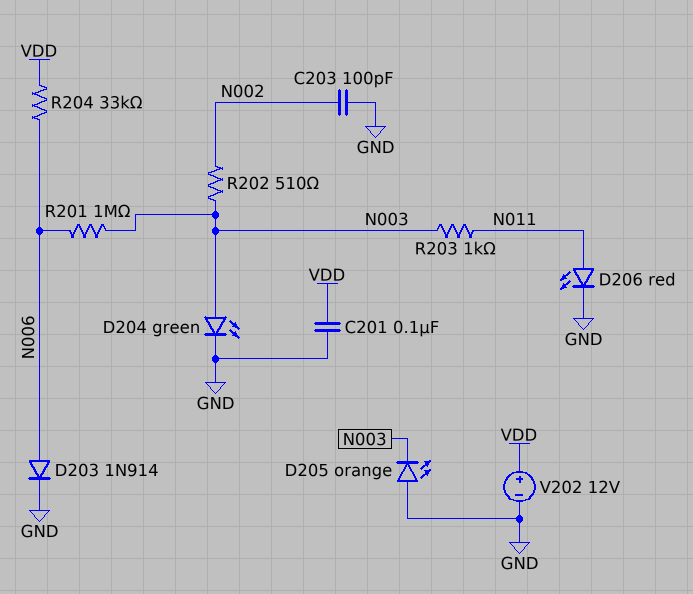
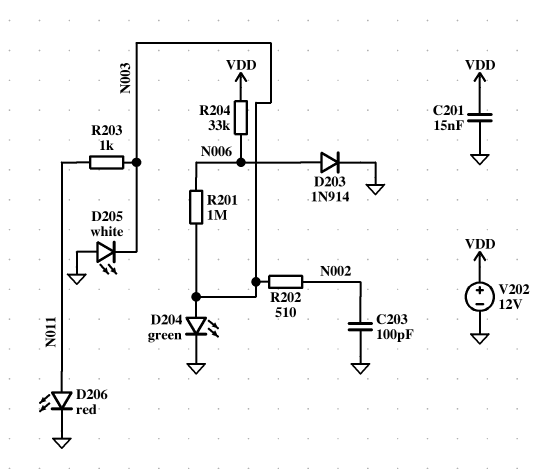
C201: 100nF (GND, VDD) -> 15nF (GND, VDD)
D205: LED orange (A GND, K N003) -> LED white (A GND, K N003)

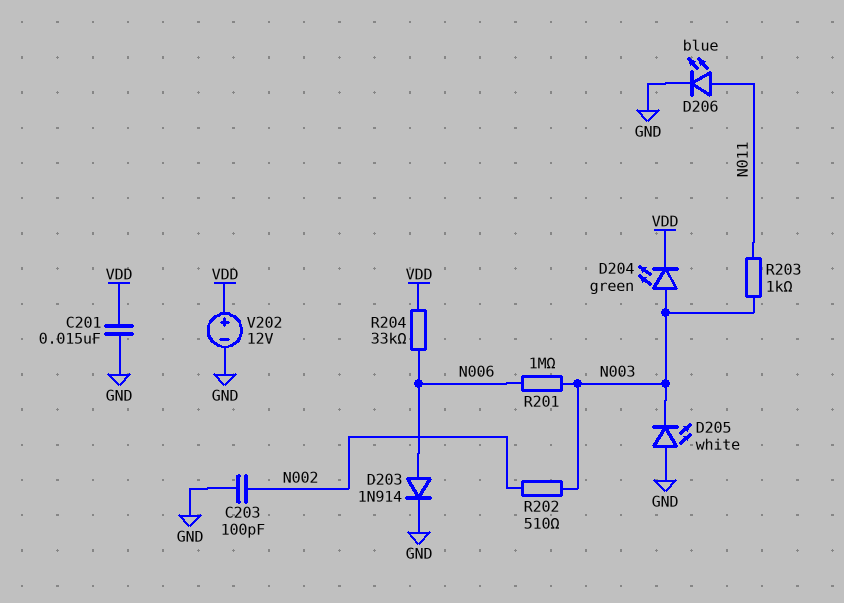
D204: LED green (A N003, K GND) -> LED green (A N003, K VDD)
D206: LED red (A N011, K GND) -> LED blue (A N011, K GND)

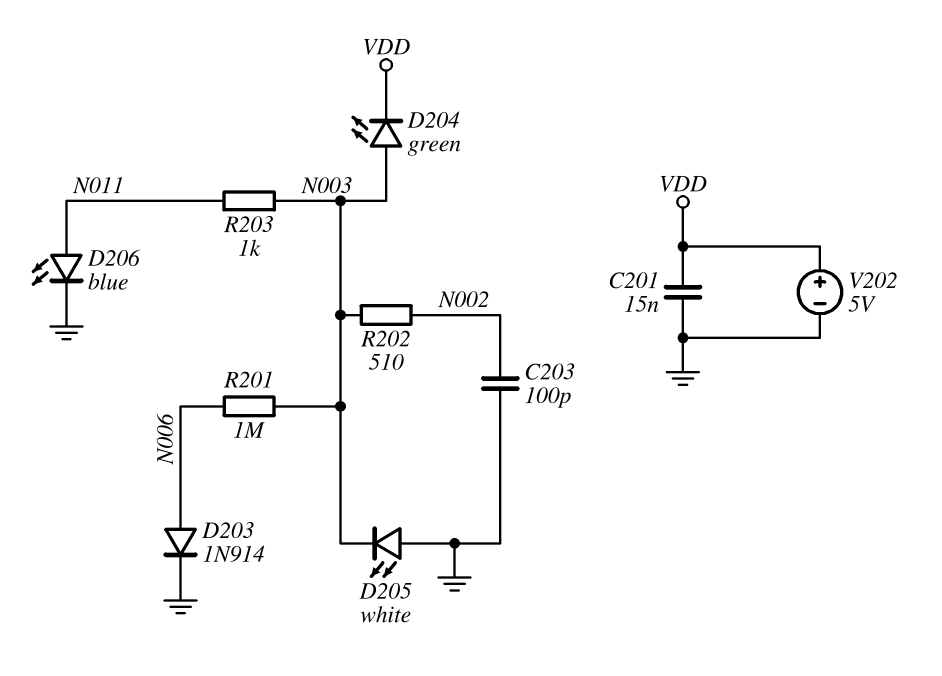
R204: 33k (N006, VDD) -> none
V202: 12V (plus VDD, minus GND) -> 5V (plus VDD, minus GND)

